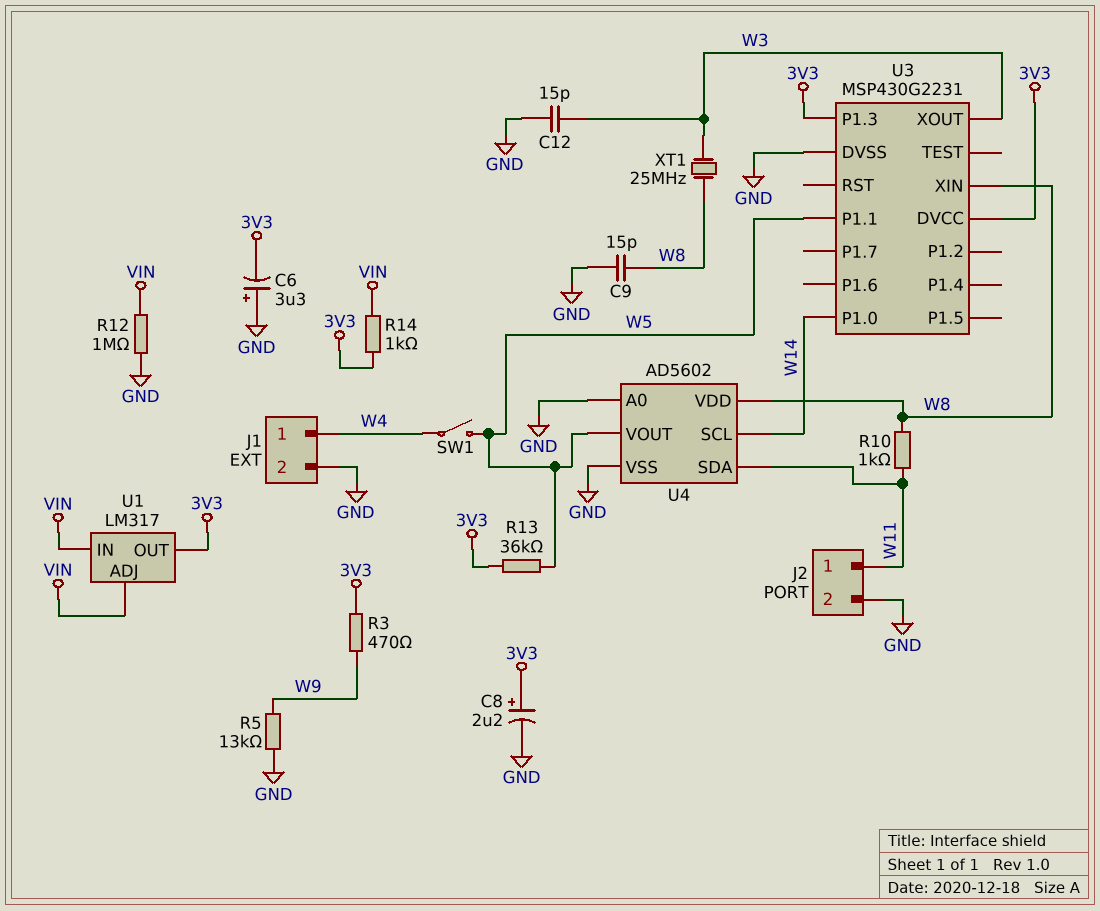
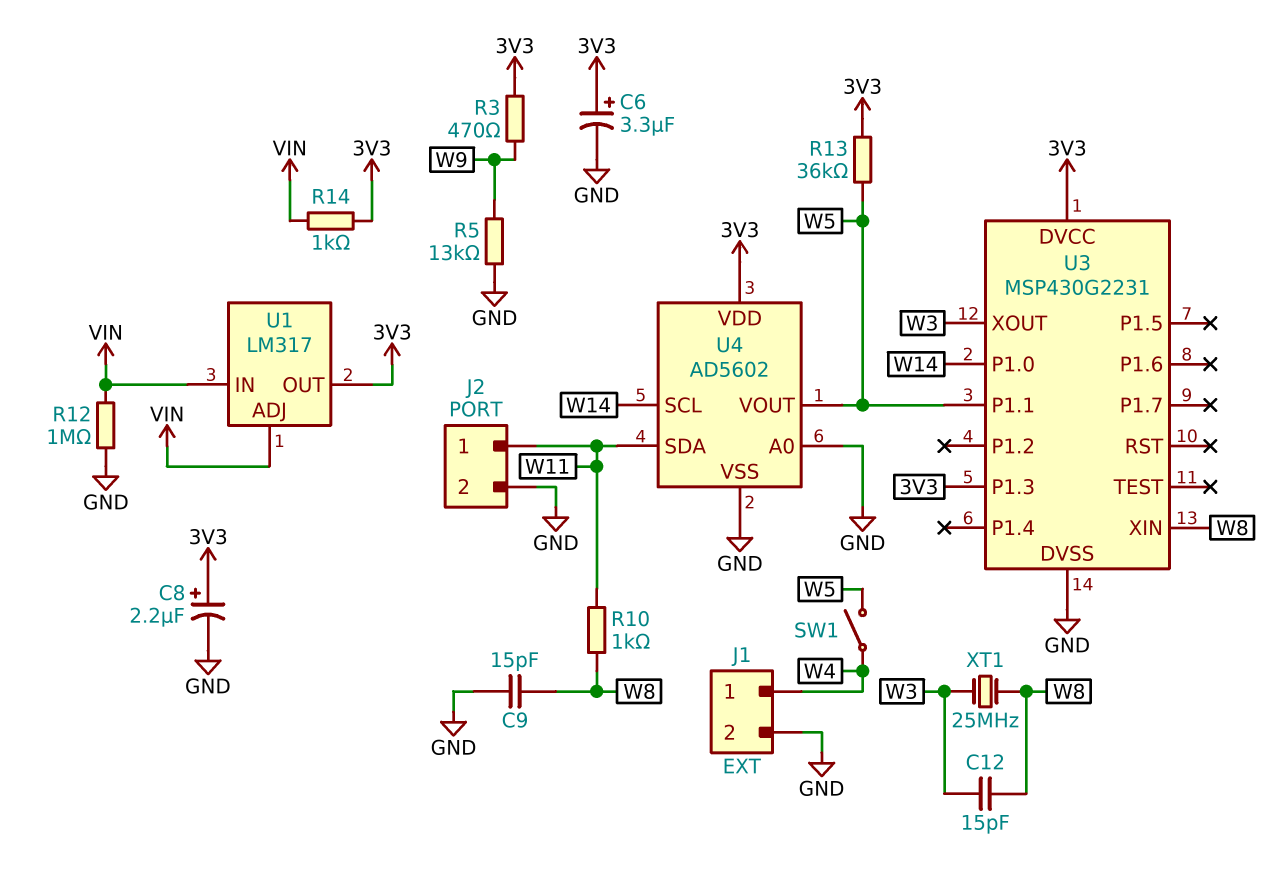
C6: 3.3uF (plus GND, minus 3V3) -> 3.3uF (plus 3V3, minus GND)
C12: 15pF (GND, W3) -> 15pF (W3, W8)
U4 pin VDD: W8 -> 3V3

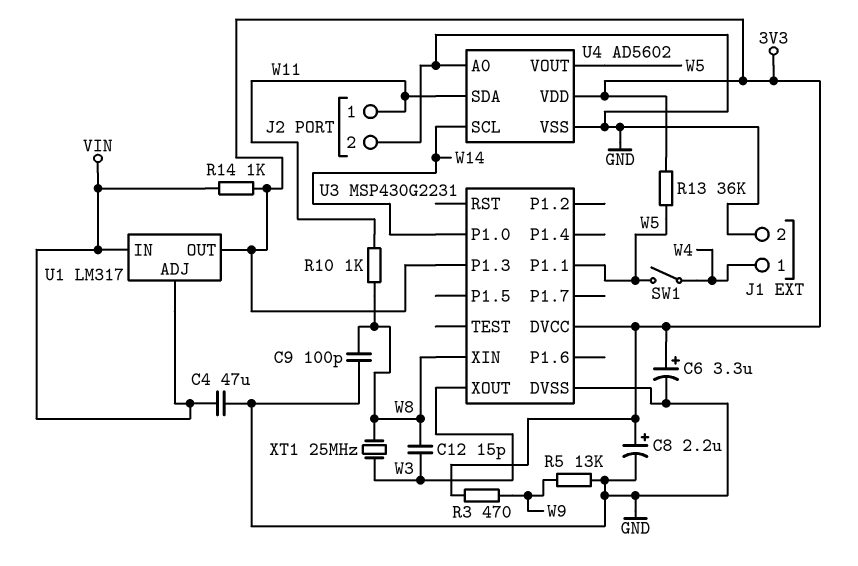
C4: none -> 47uF (GND, VIN)
C9: 15pF (GND, W8) -> 100pF (GND, W8)
R12: 1M (GND, VIN) -> none

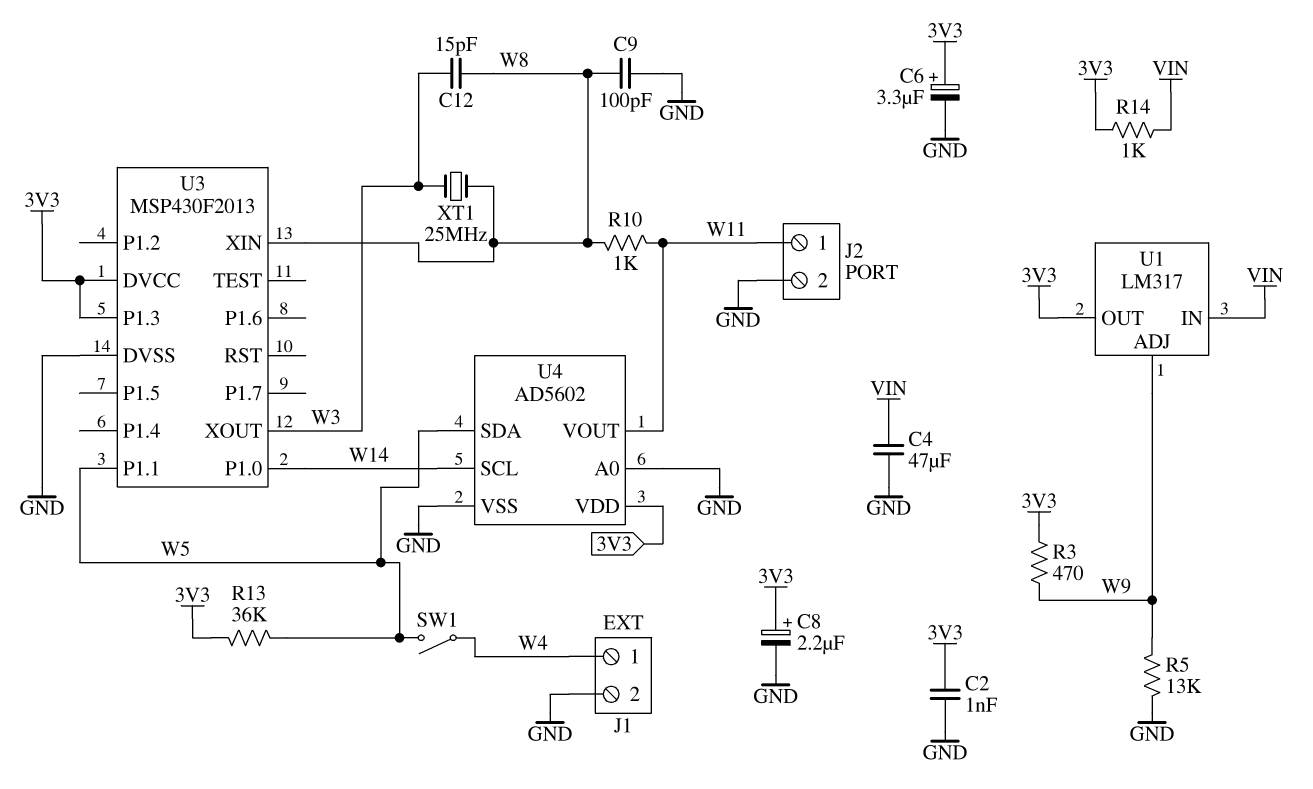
C2: none -> 1nF (3V3, GND)
U1 pin ADJ: VIN -> W9
U3: MSP430G2231 -> MSP430F2013
U4 pin SDA: W11 -> W5
U4 pin VOUT: W5 -> W11

